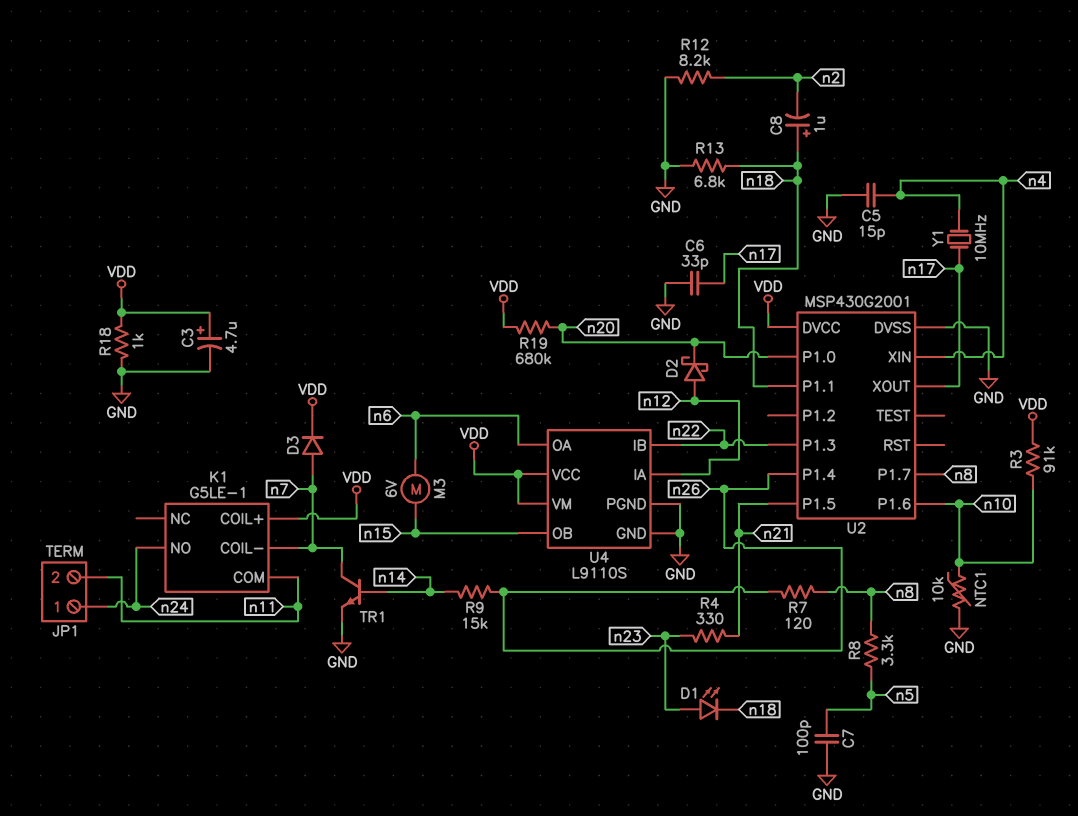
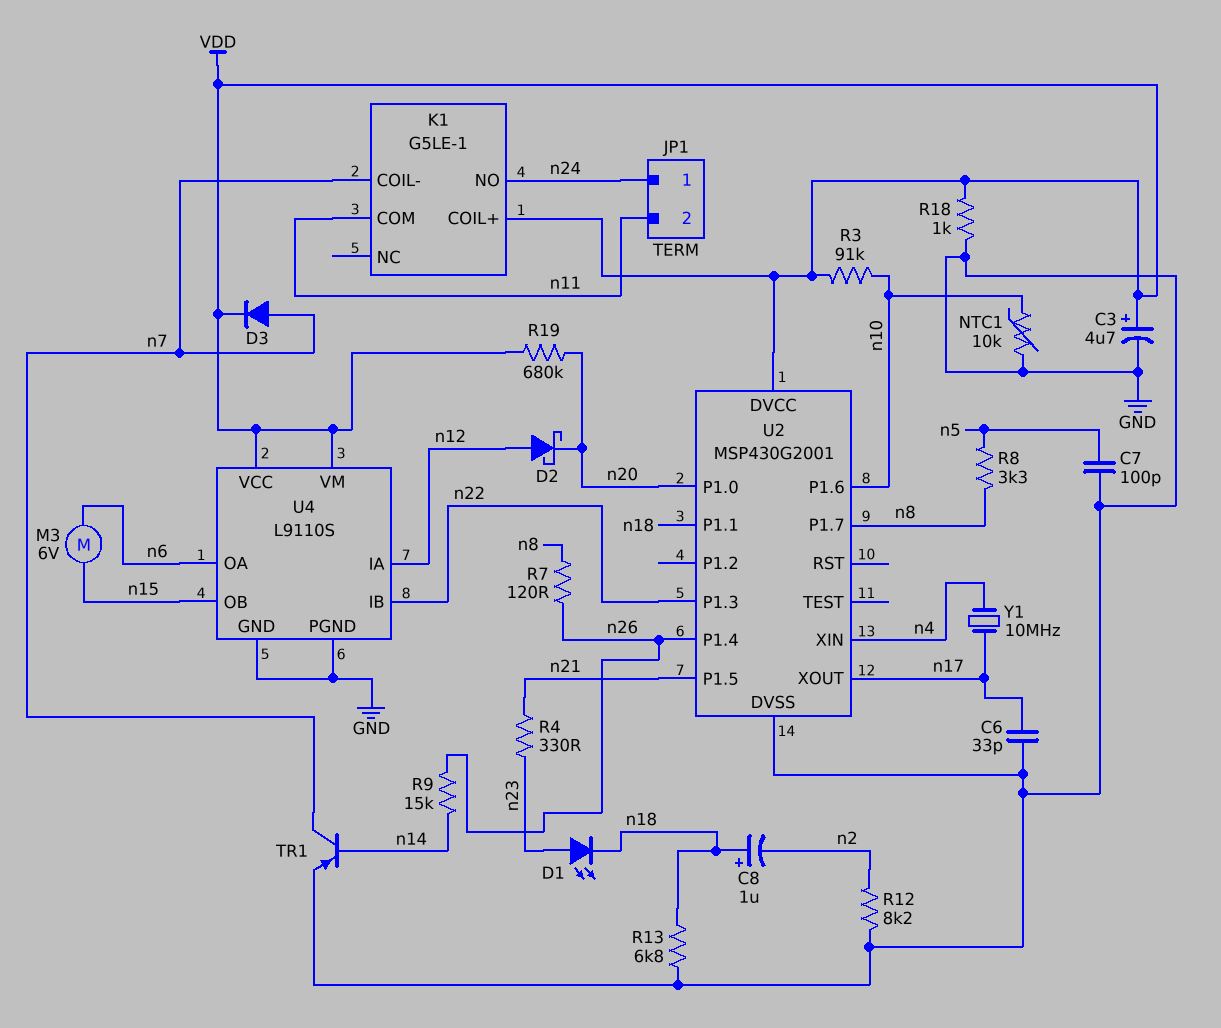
C5: 15pF (GND, n4) -> none
TR1: NPN (B n14, C n7, E GND) -> PNP (B n14, C n7, E GND)

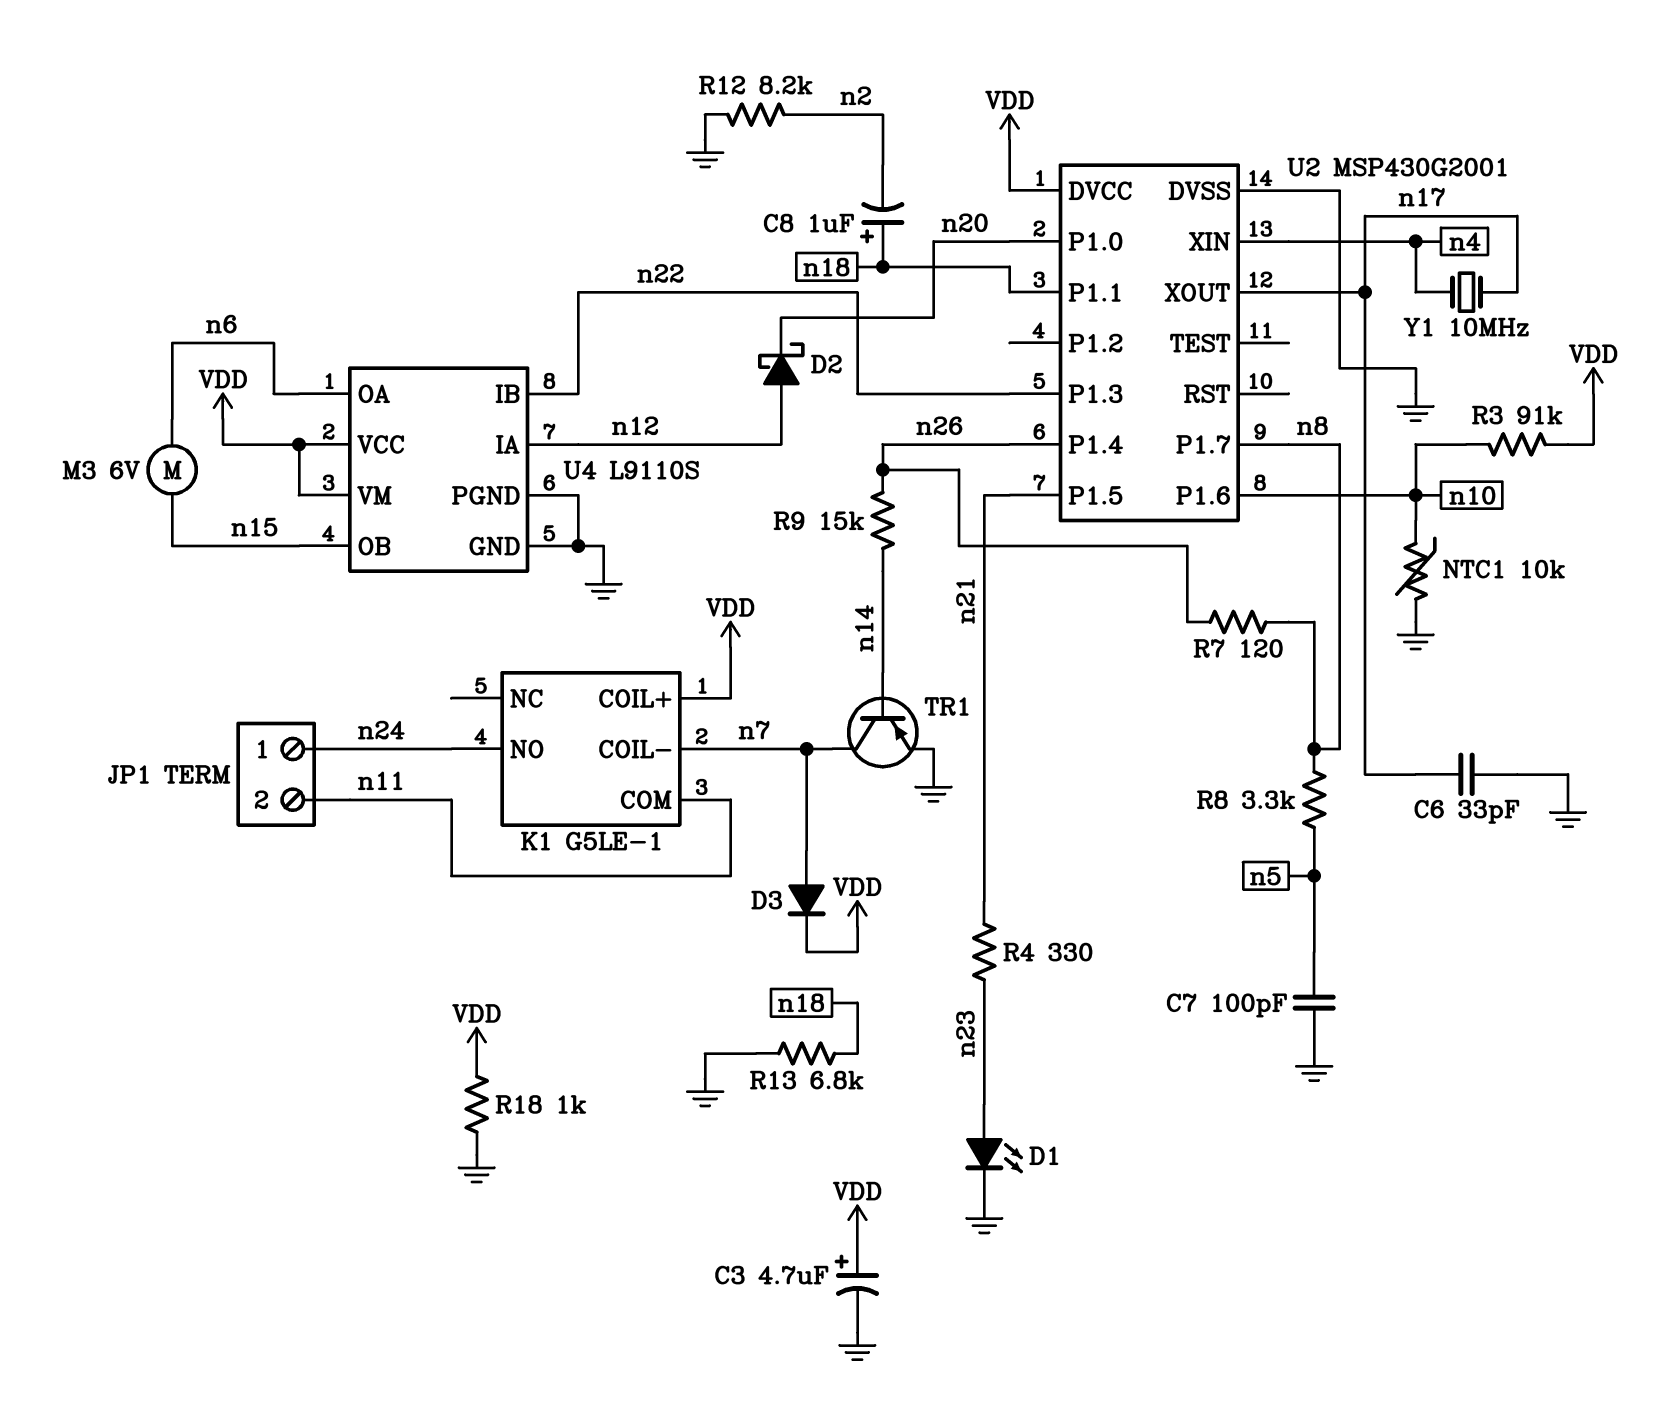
D1: LED (A n23, K n18) -> LED (A n23, K GND)
R19: 680k (VDD, n20) -> none

